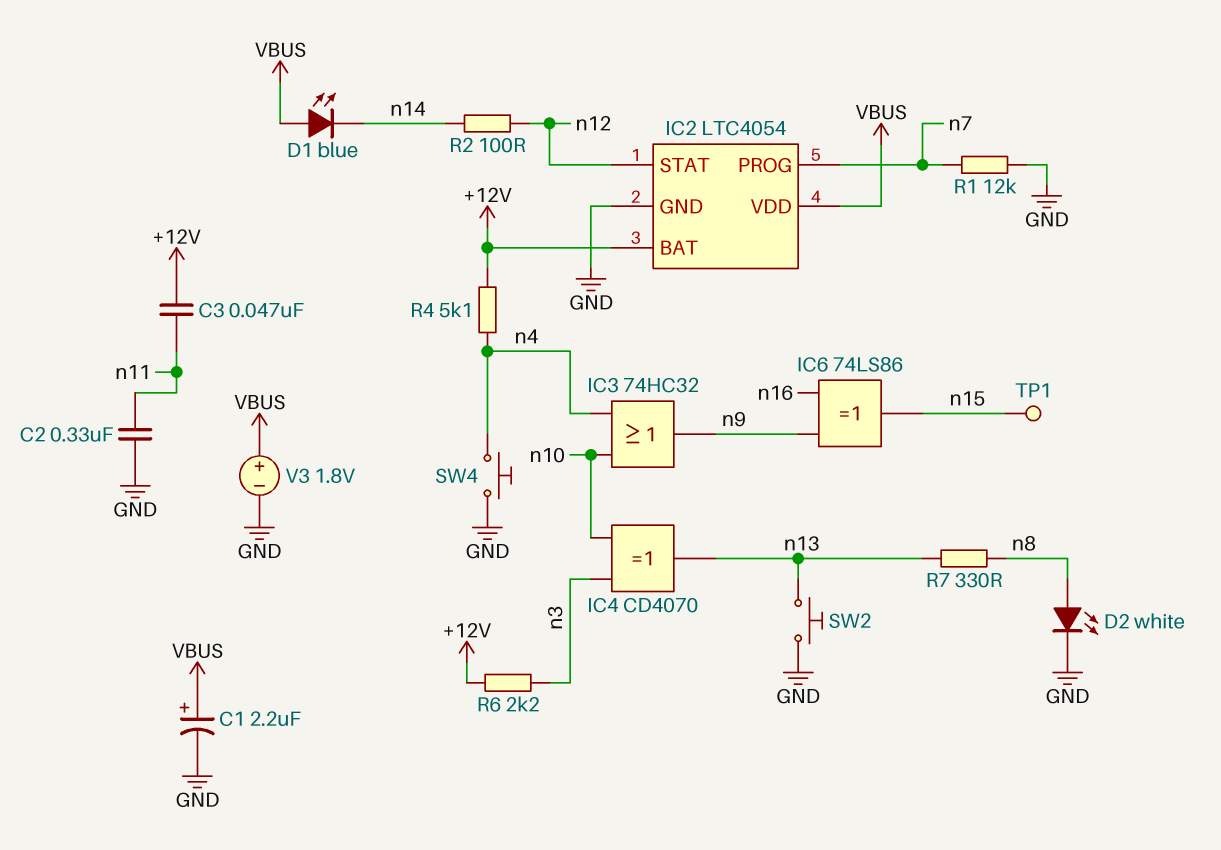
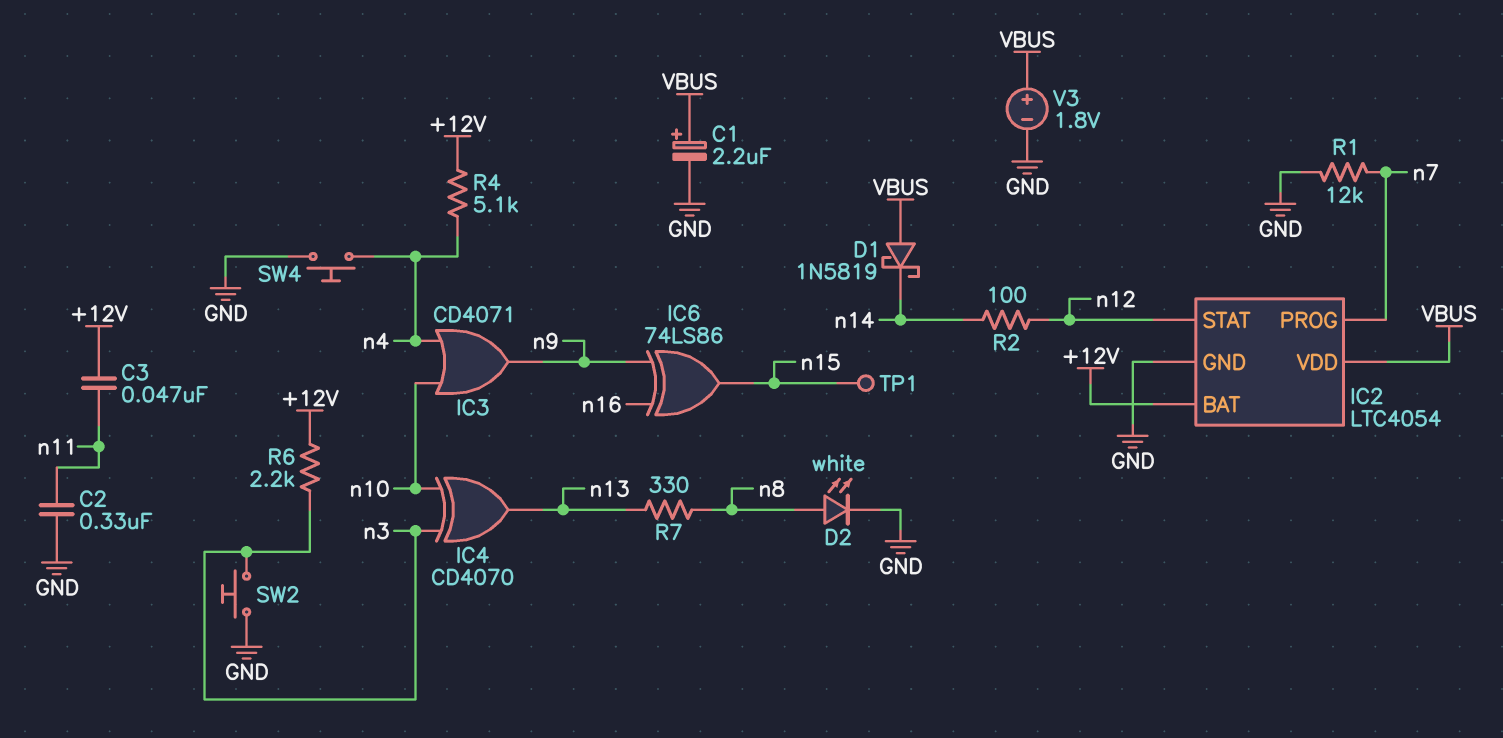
D1: LED blue (A VBUS, K n14) -> schottky 1N5819 (A VBUS, K n14)
IC3: OR 74HC32 (in n4, in n10, out n9) -> OR CD4071 (in n4, in n10, out n9)
SW2: button (GND, n13) -> button (GND, n3)

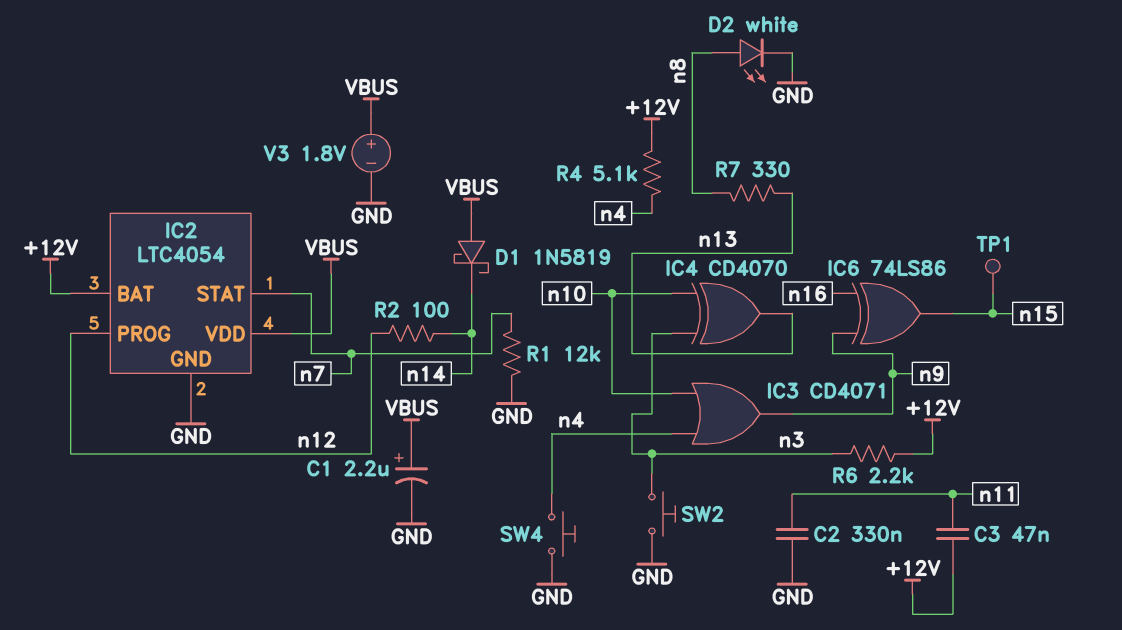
IC2 pin PROG: n7 -> n12
IC2 pin STAT: n12 -> n7

